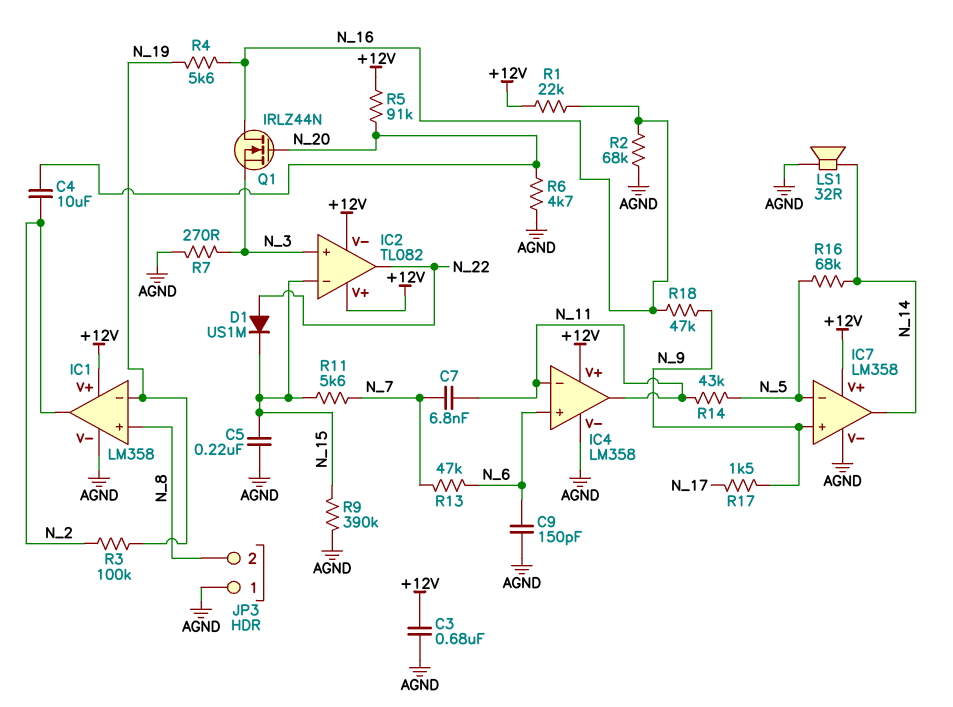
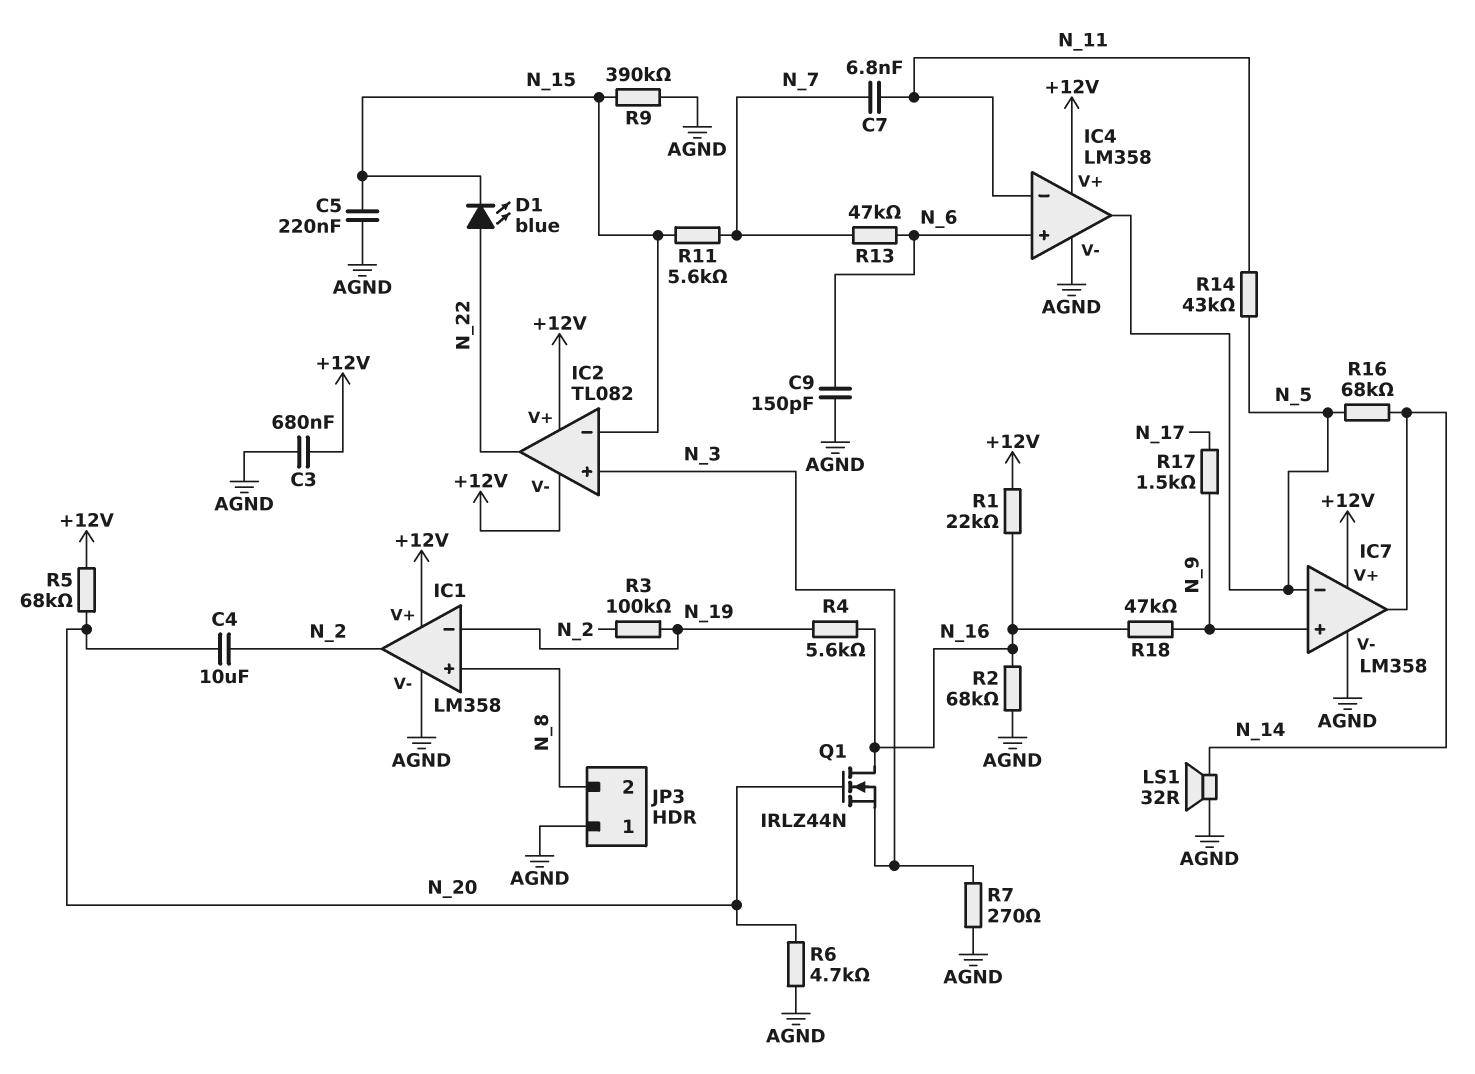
D1: diode US1M (A N_22, K N_15) -> LED blue (A N_22, K N_15)
IC4 pin out: N_11 -> N_5
R5: 91k (+12V, N_20) -> 68k (+12V, N_20)

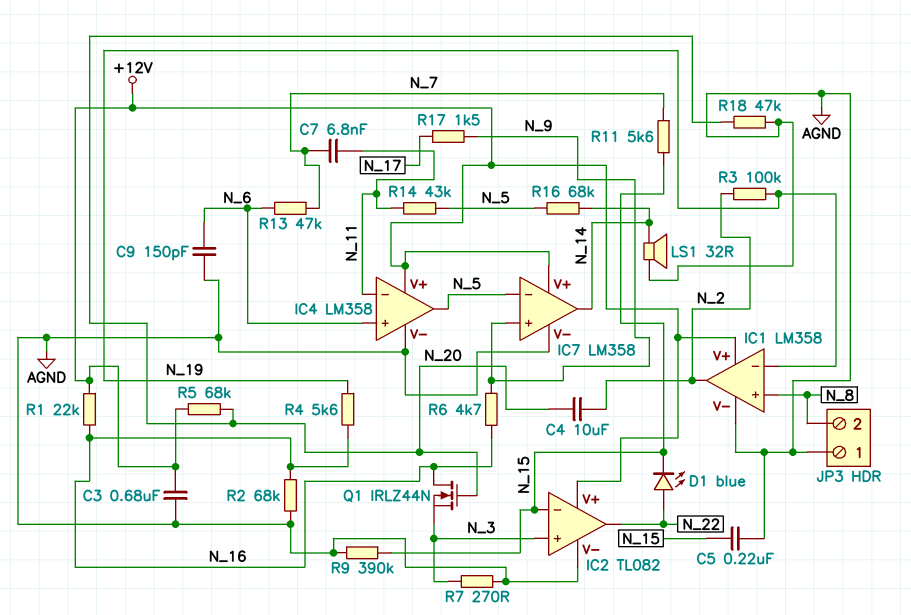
IC2 pin V-: +12V -> AGND
R6: 4.7k (AGND, N_20) -> 4.7k (N_9, N_16)
R18: 47k (N_9, N_16) -> 47k (AGND, N_20)

